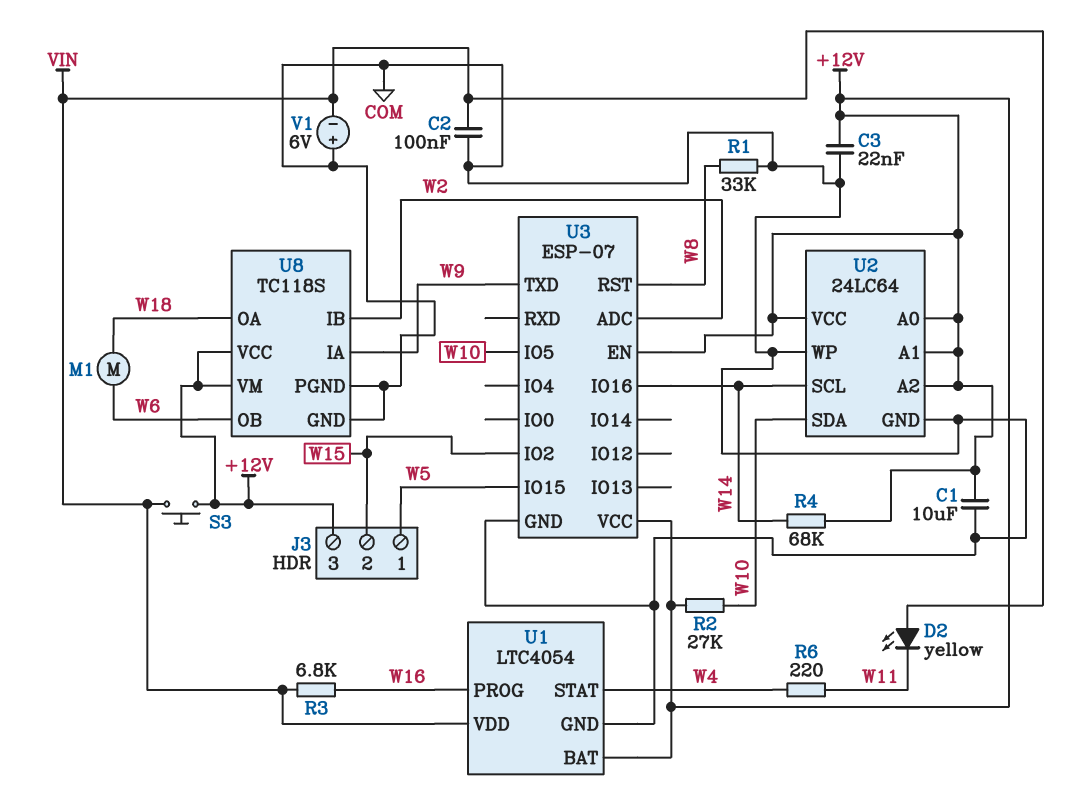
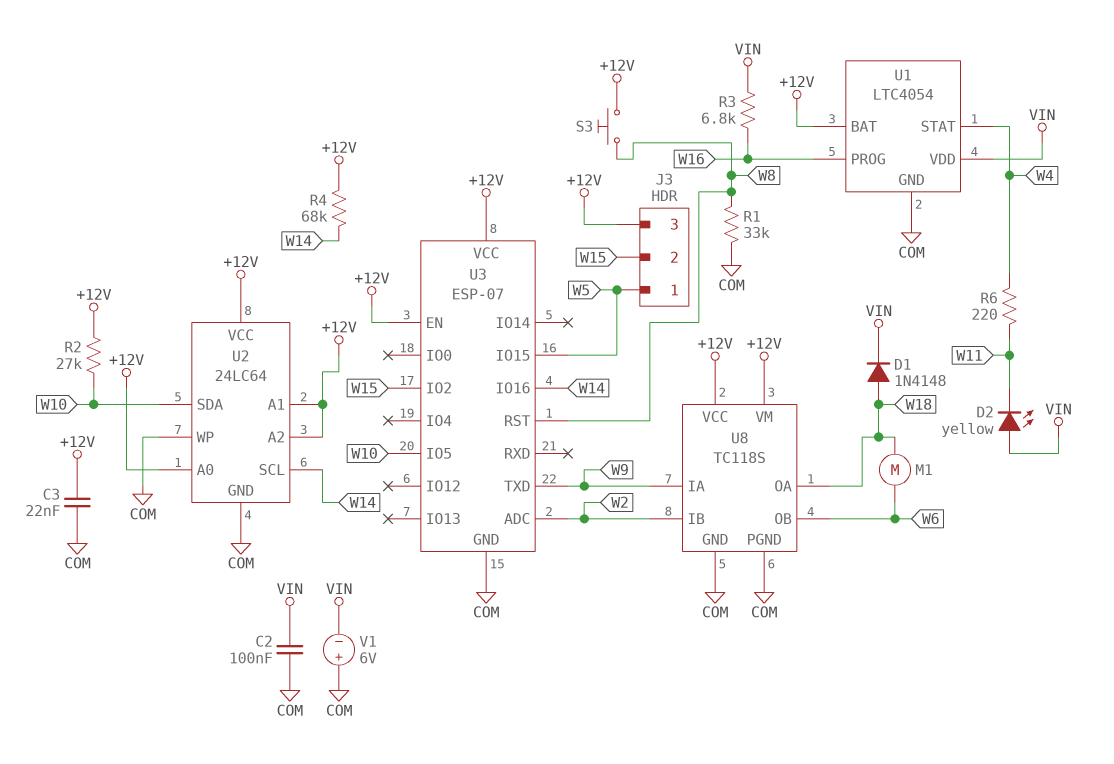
C1: 10uF (+12V, COM) -> none
D1: none -> diode 1N4148 (A W18, K VIN)
S3: button (+12V, VIN) -> button (+12V, W8)

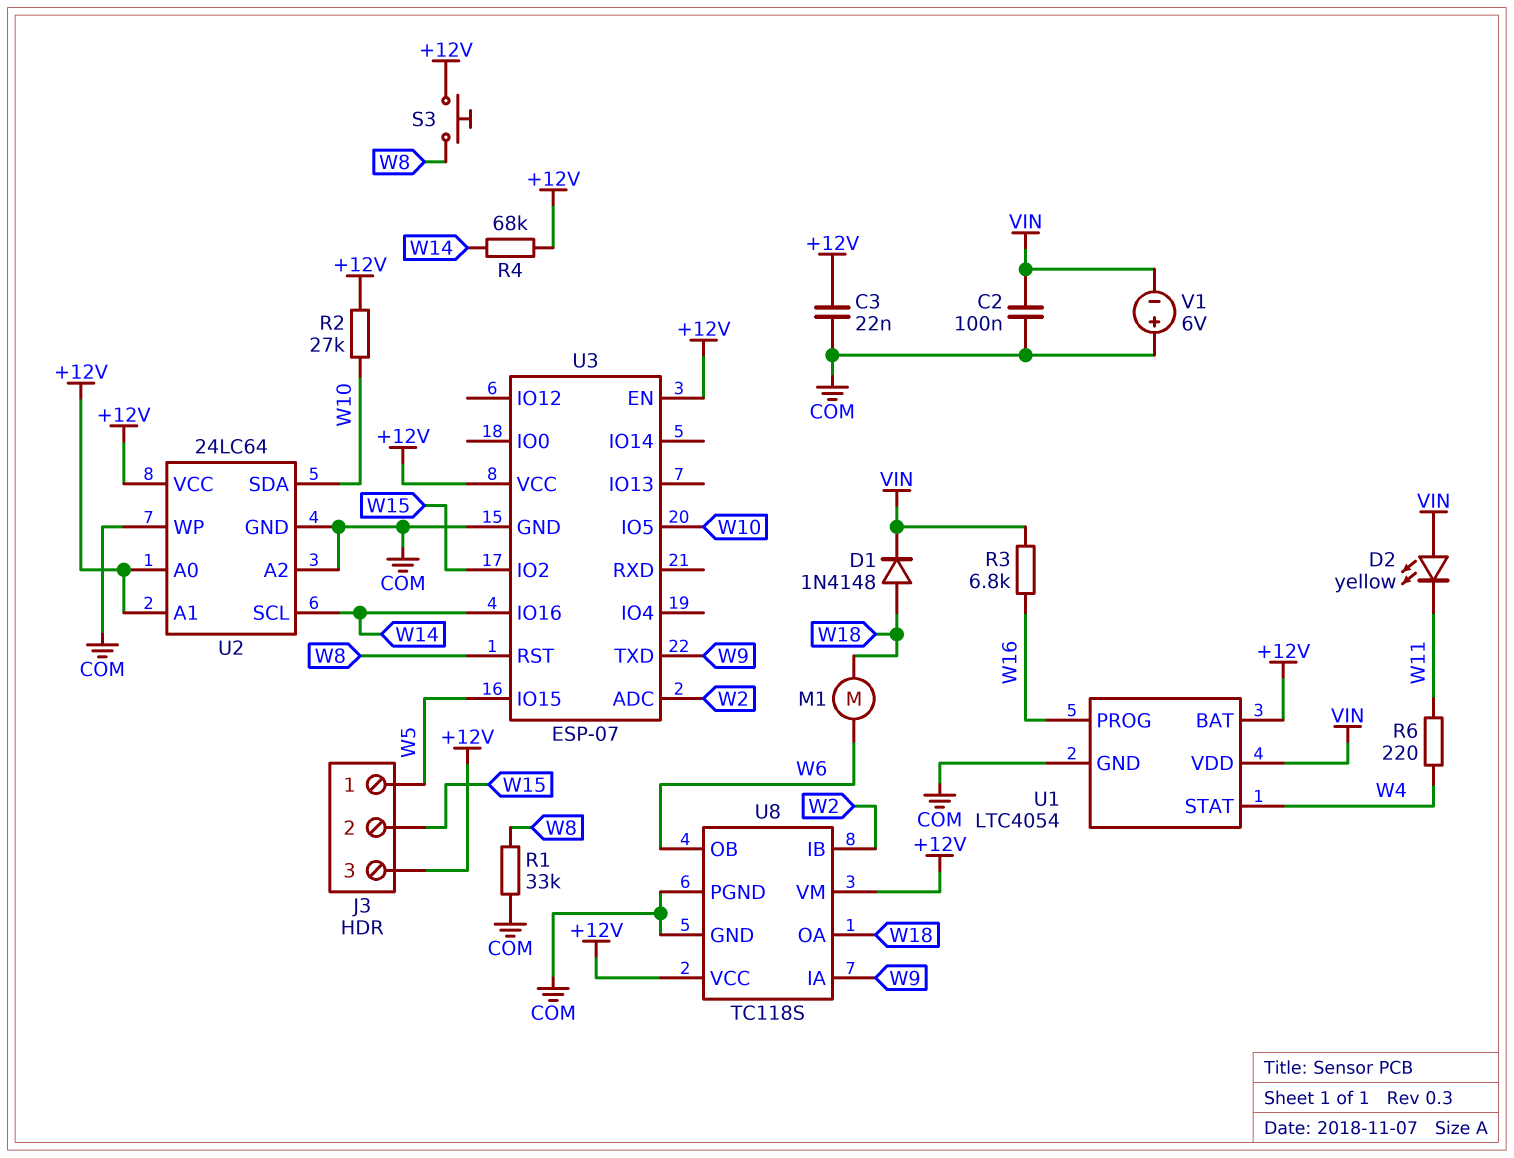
U2 pin A2: +12V -> COM

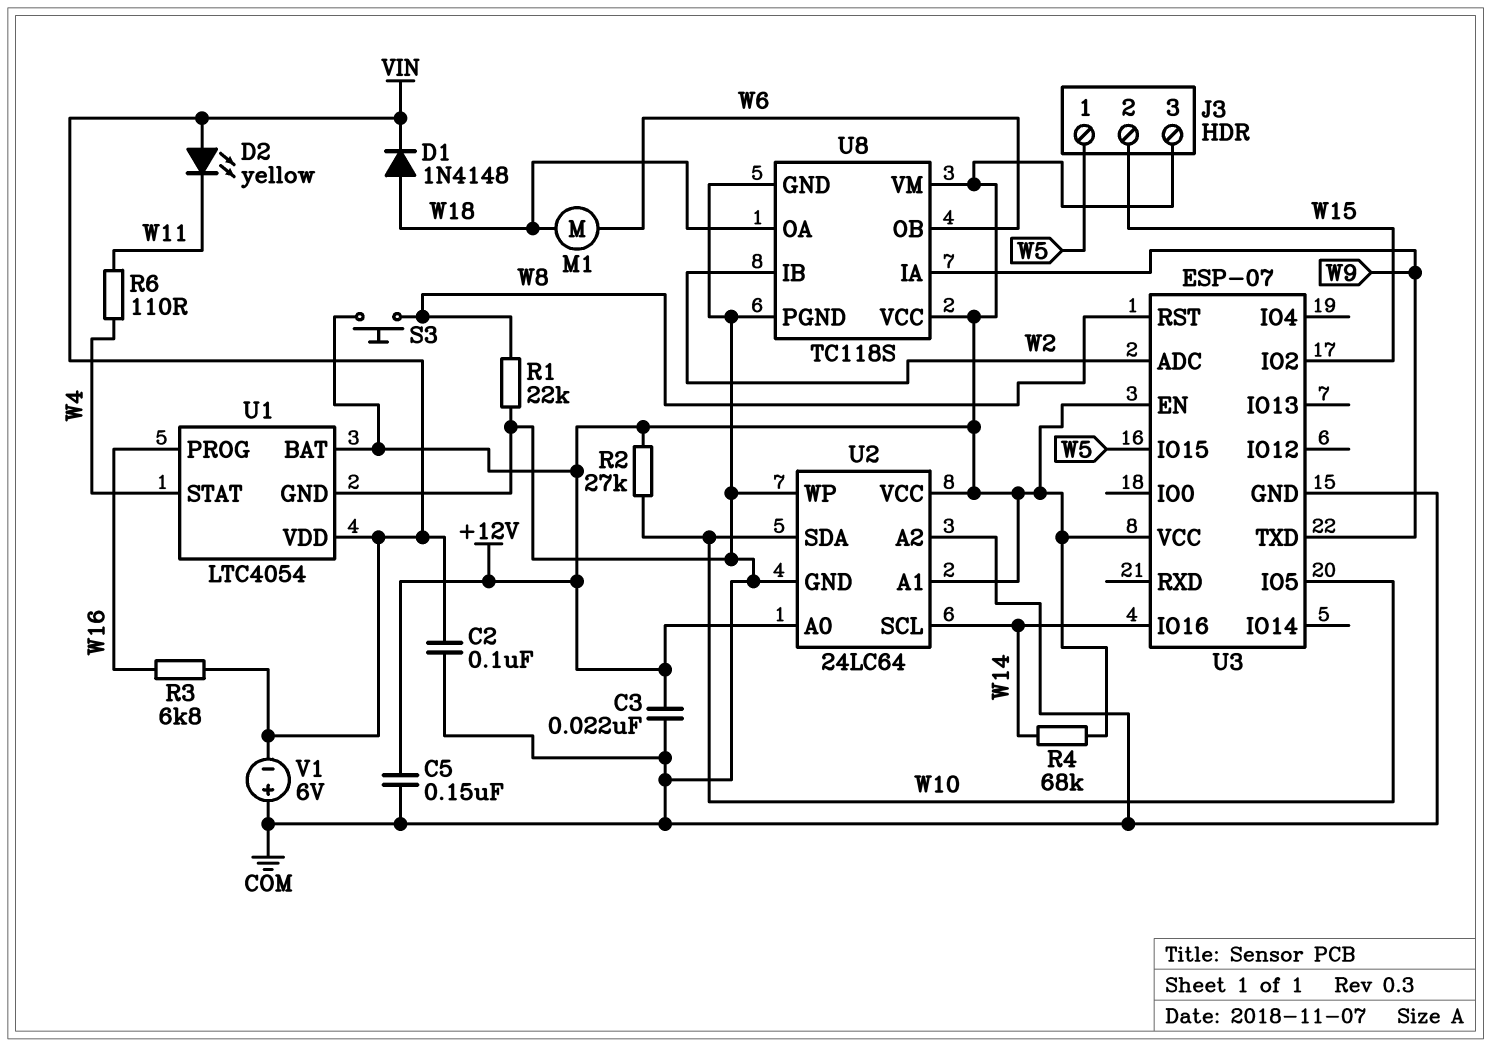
C5: none -> 150nF (+12V, COM)
R1: 33k (COM, W8) -> 22k (COM, W8)
R6: 220 (W4, W11) -> 110 (W4, W11)

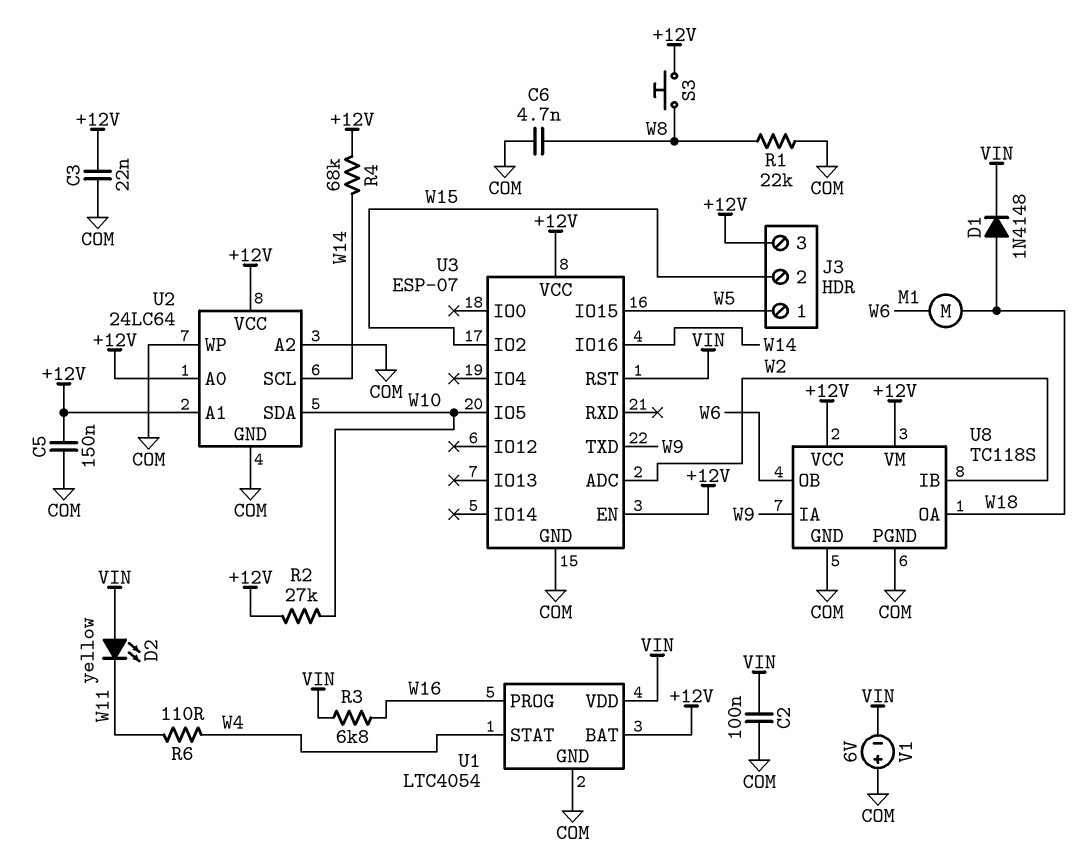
C6: none -> 4.7nF (COM, W8)
U3 pin RST: W8 -> VIN

